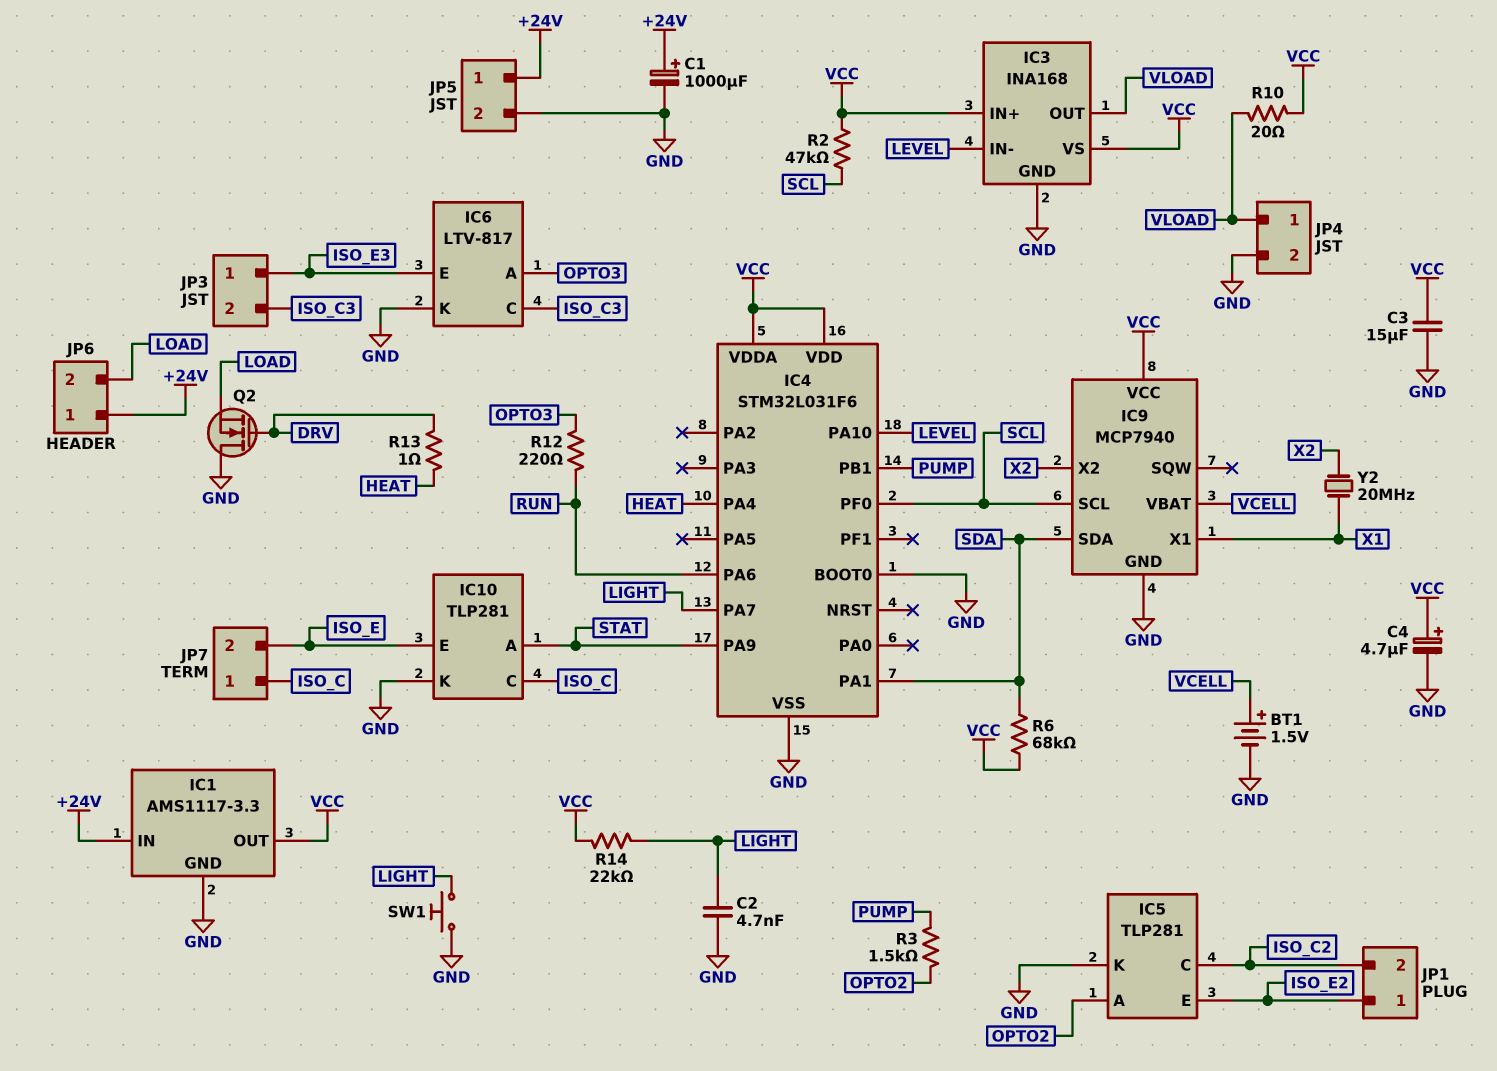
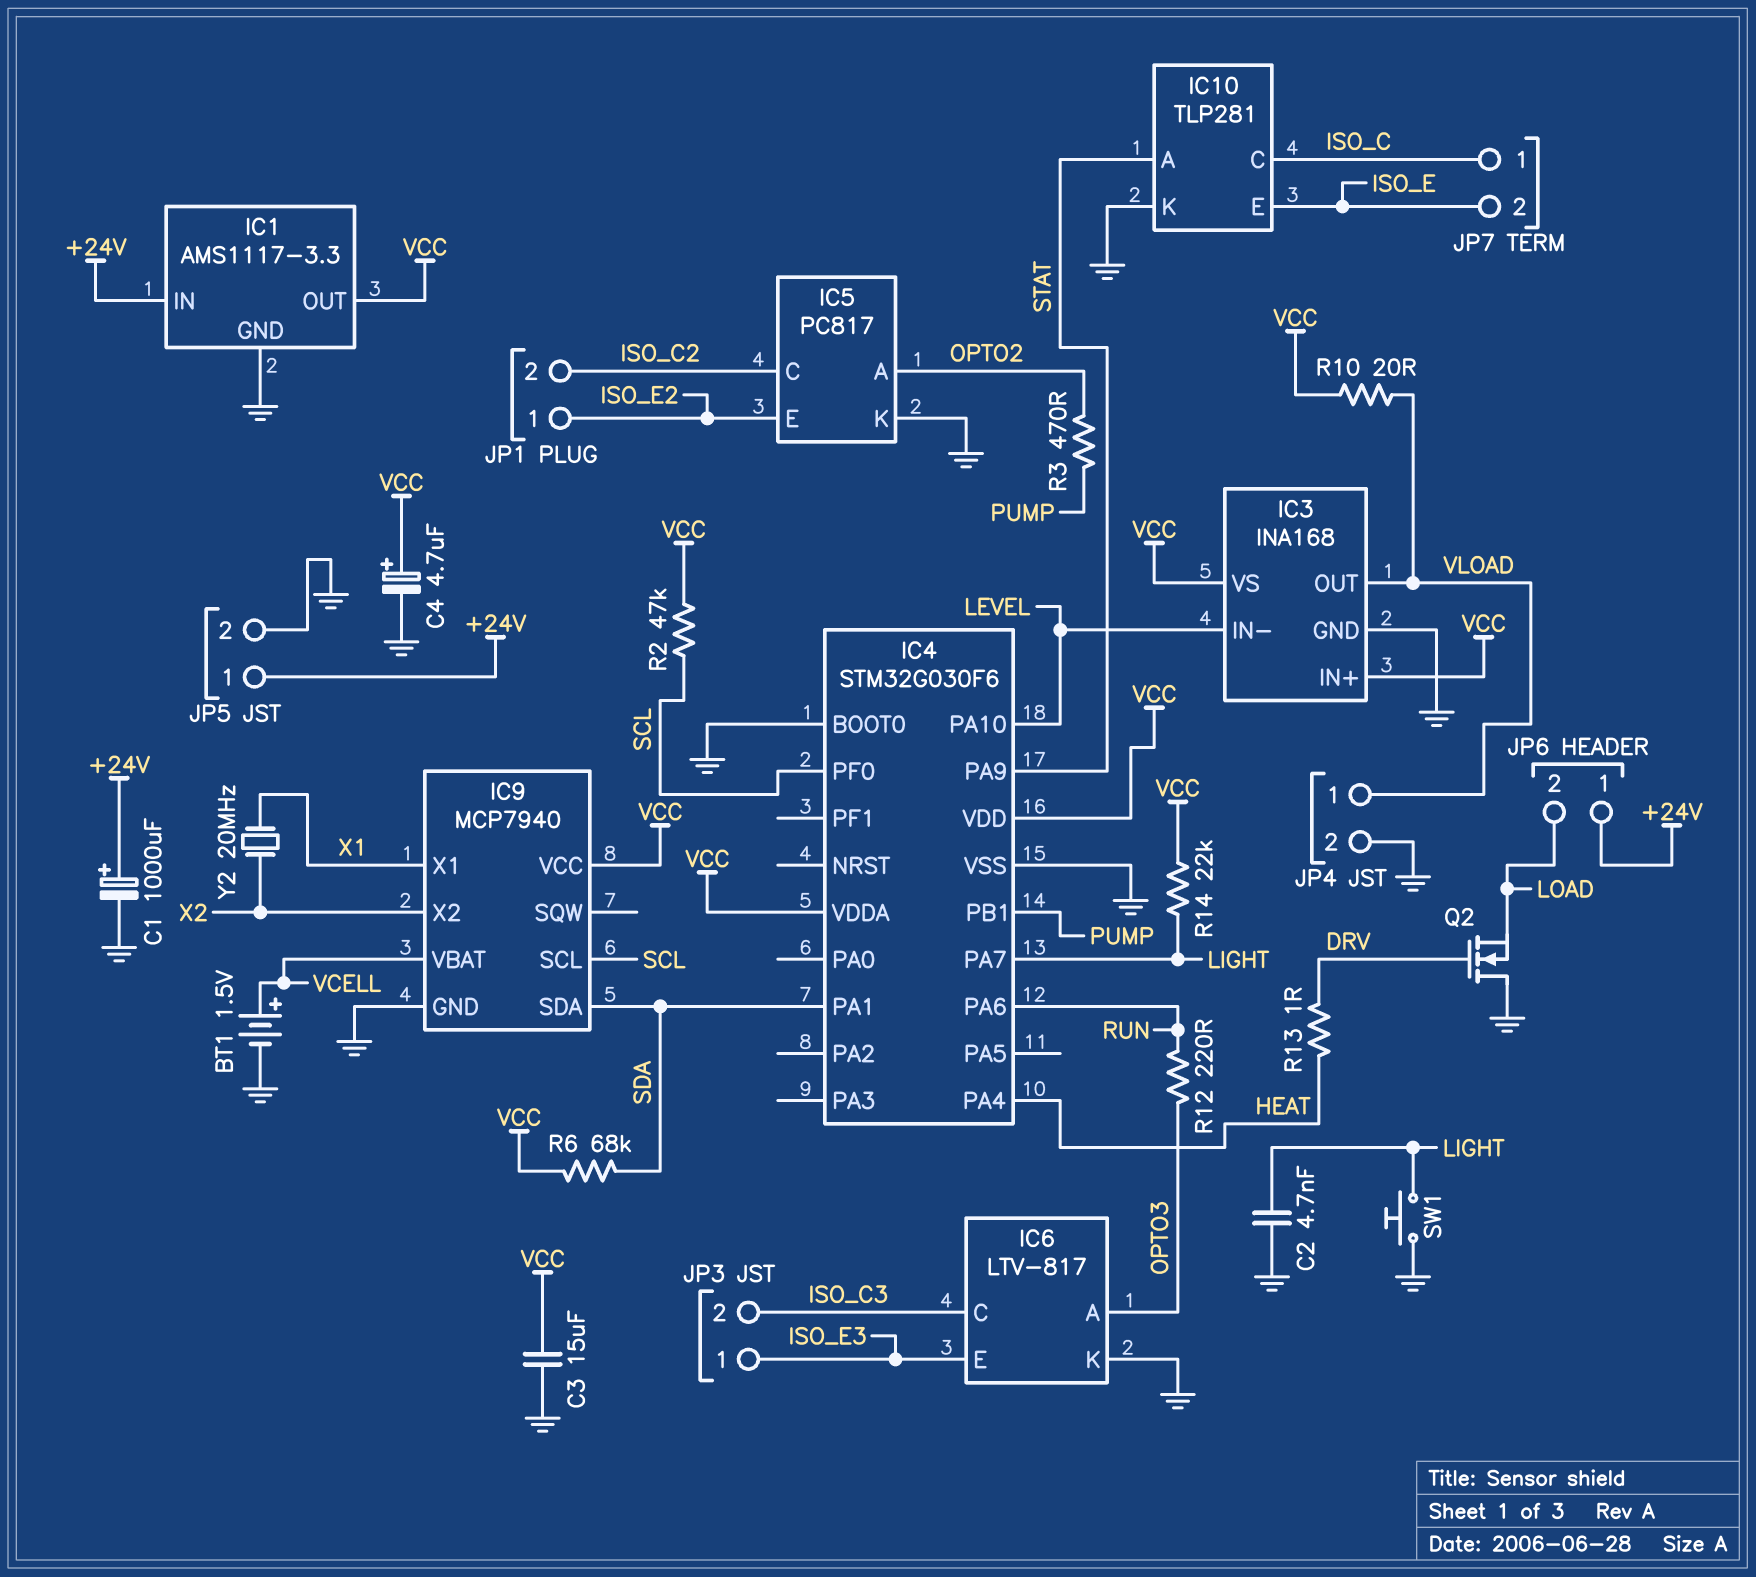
IC4: STM32L031F6 -> STM32G030F6
IC5: TLP281 -> PC817
R3: 1.5k (OPTO2, PUMP) -> 470 (OPTO2, PUMP)

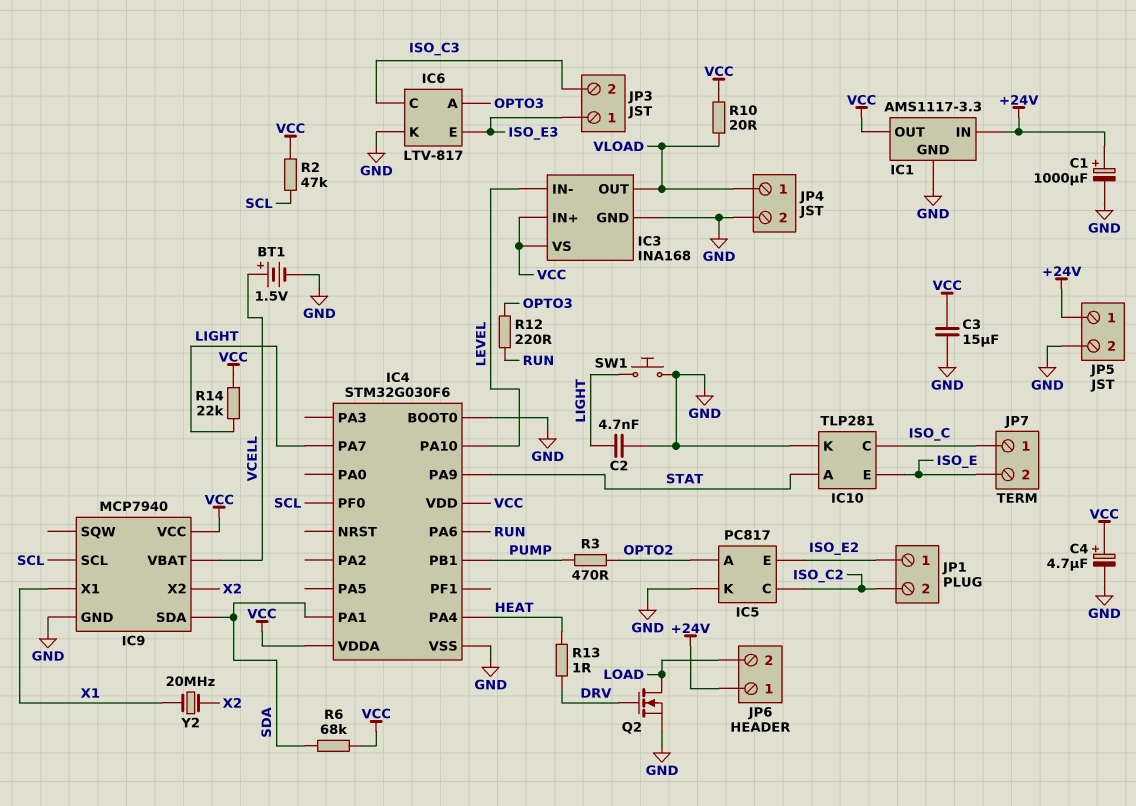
Q2: NMOS (G DRV, D GND, S LOAD) -> NMOS (G DRV, D LOAD, S GND)

